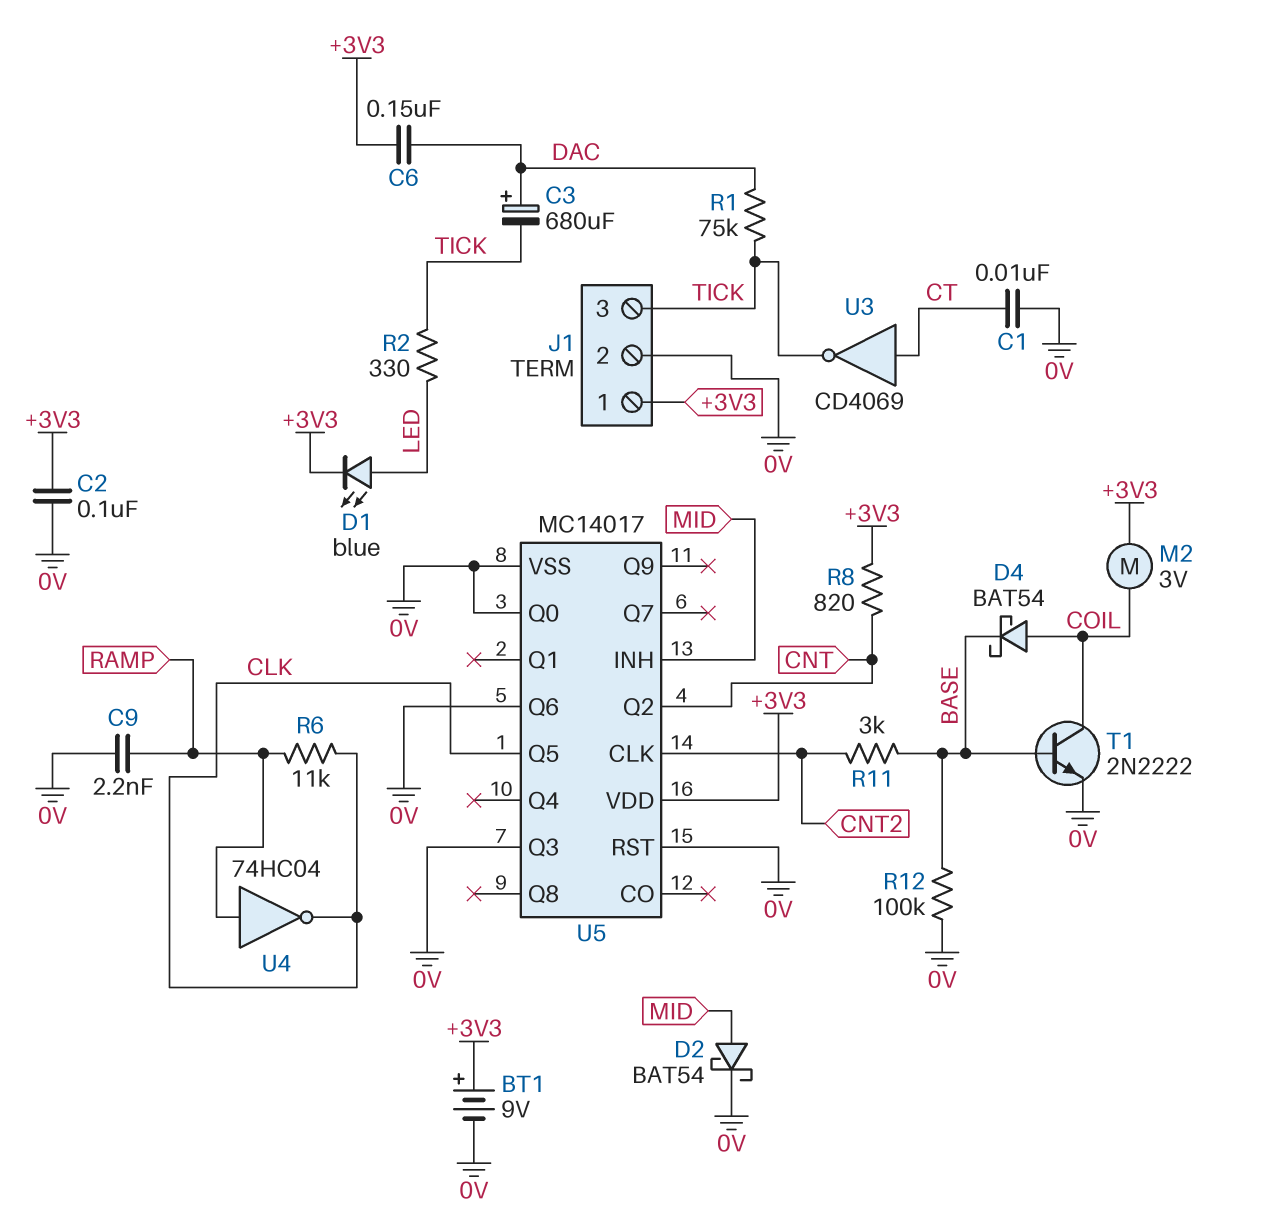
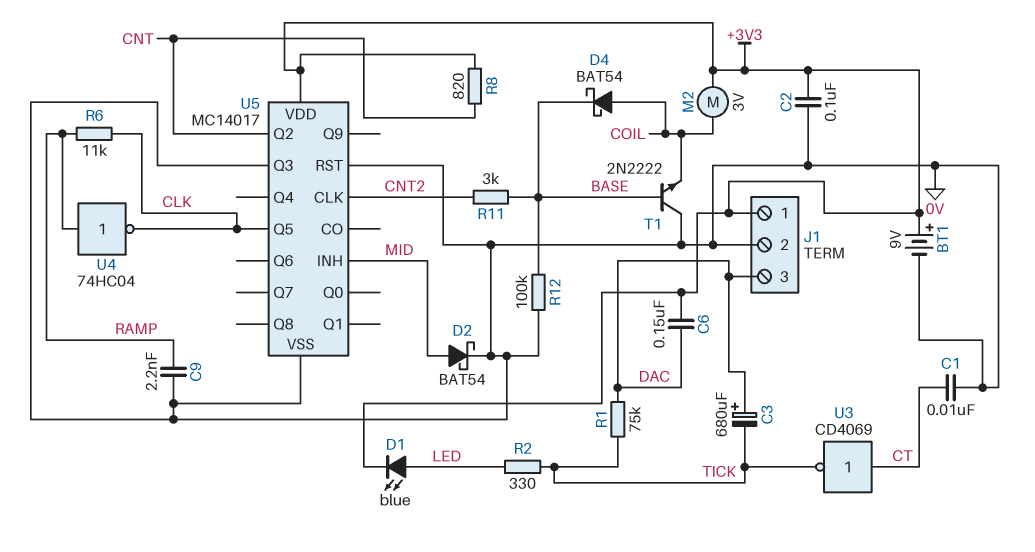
J1 pin 3: TICK -> DAC
T1: NPN 2N2222 (B BASE, C COIL, E 0V) -> NPN 2N2222 (B BASE, C 0V, E COIL)
U5 pin Q0: 0V -> none
U5 pin Q6: 0V -> none

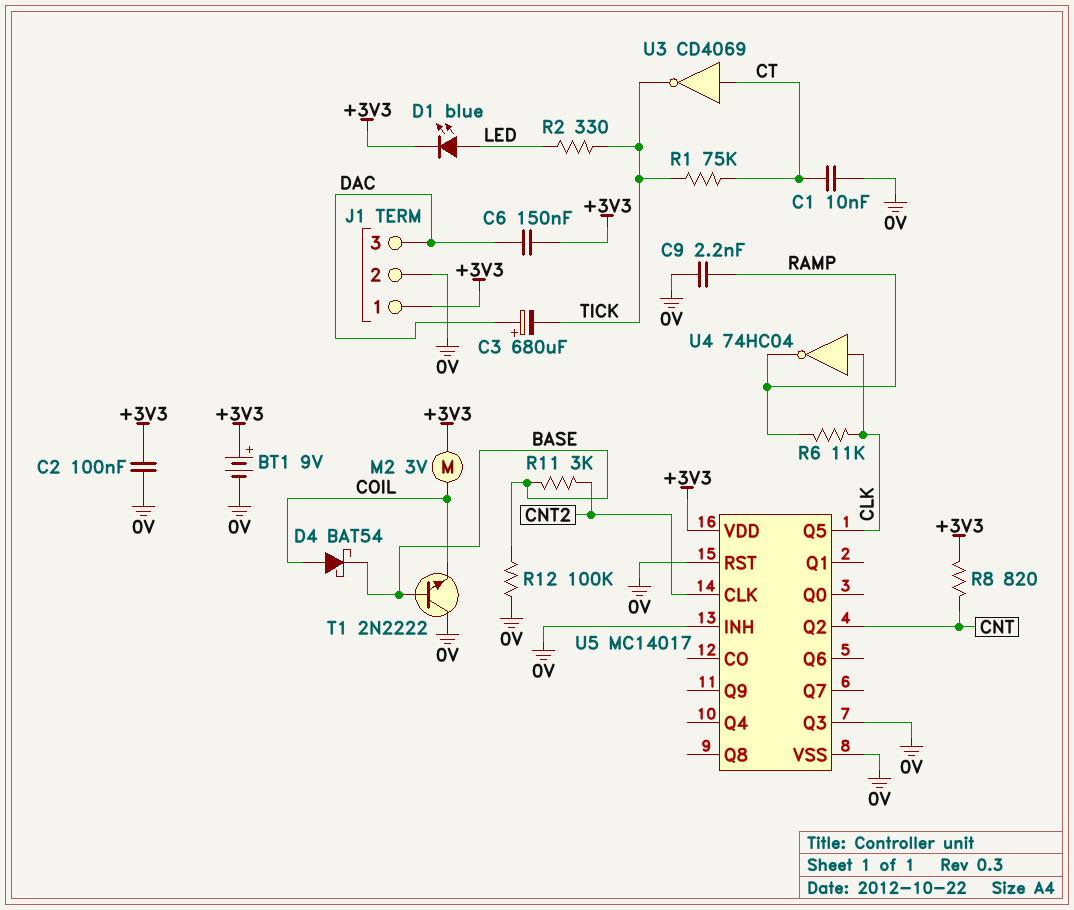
D2: schottky BAT54 (A MID, K 0V) -> none
R1: 75k (DAC, TICK) -> 75k (CT, TICK)
U4: NOT 74HC04 (in RAMP, out CLK) -> NOT 74HC04 (in CLK, out RAMP)
U5 pin INH: MID -> 0V

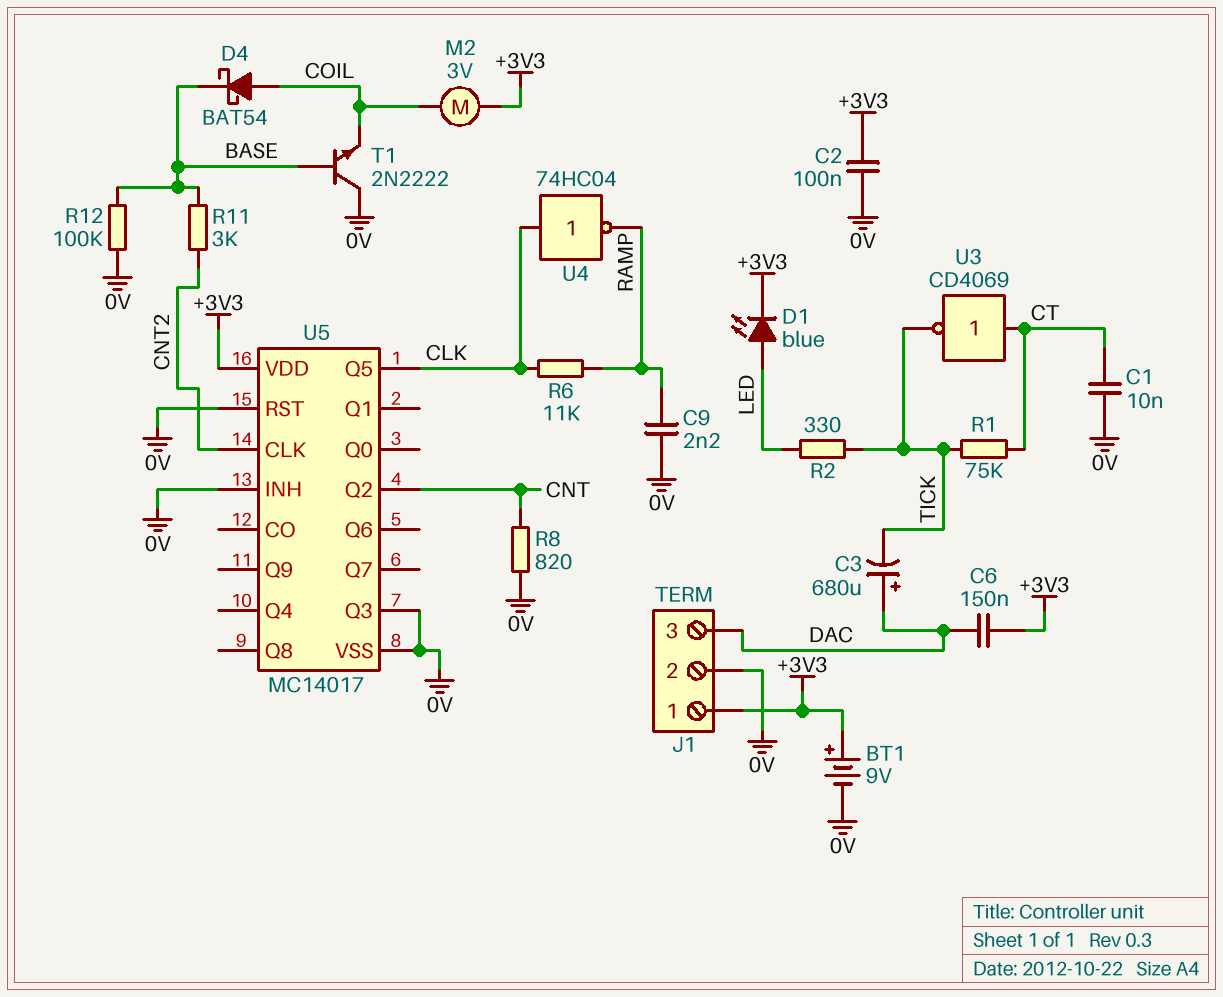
R8: 820 (+3V3, CNT) -> 820 (0V, CNT)

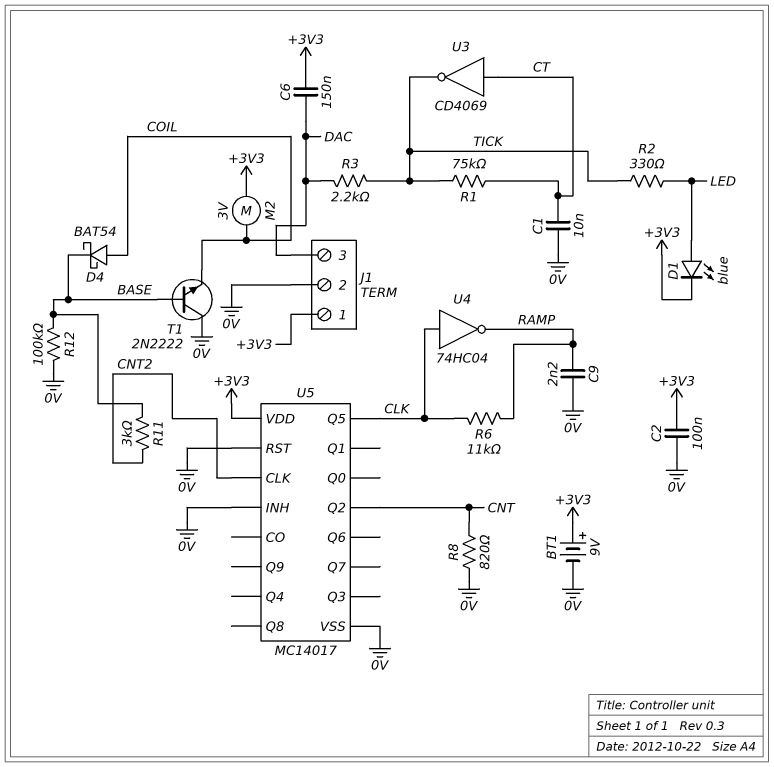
C3: 680uF (plus DAC, minus TICK) -> none
R3: none -> 2.2k (DAC, TICK)
U5 pin Q3: 0V -> none

